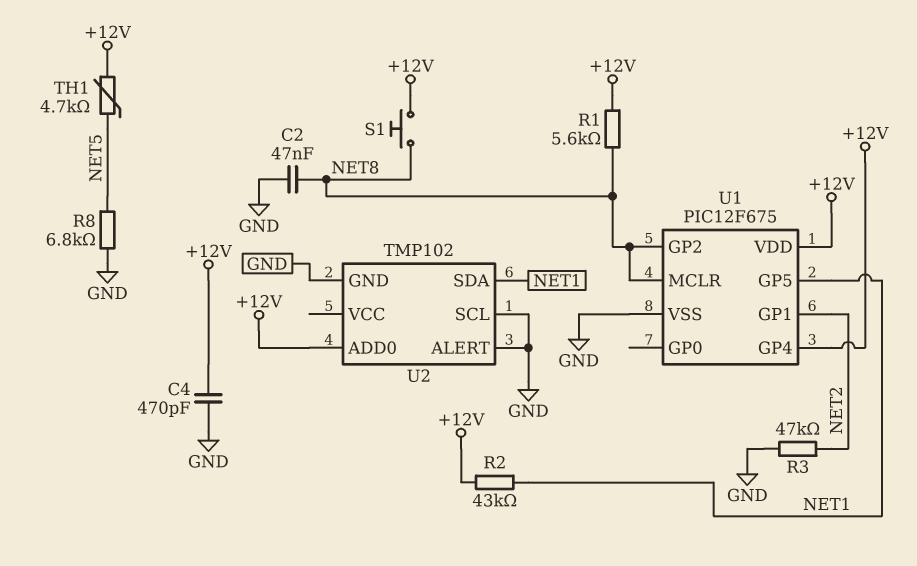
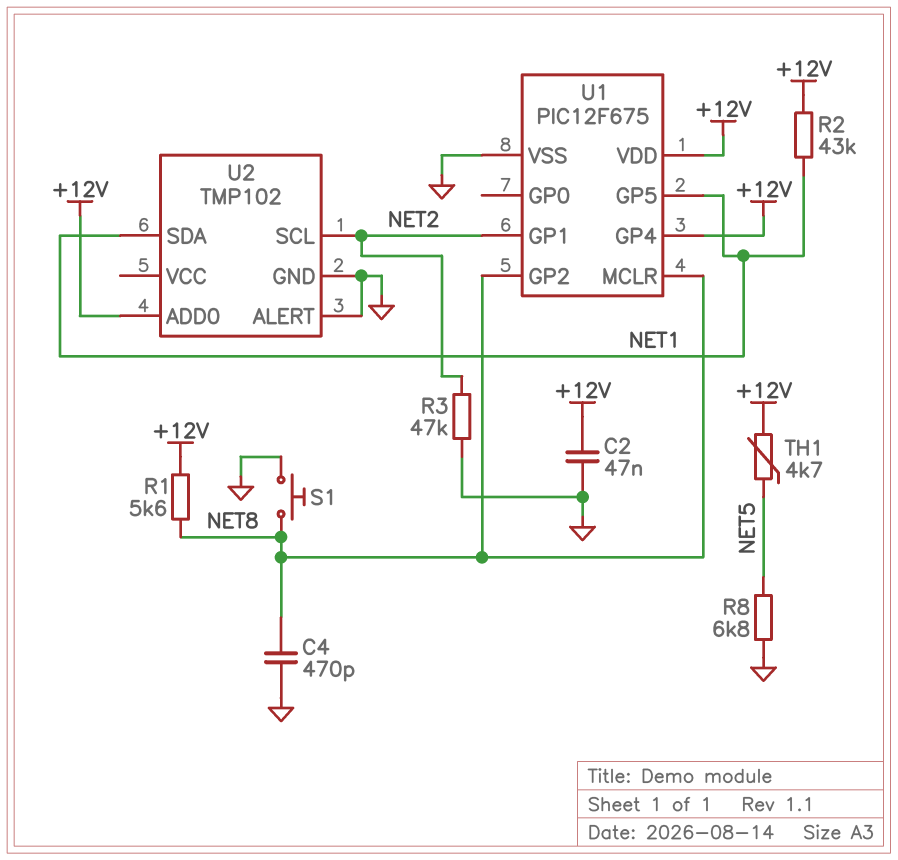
C2: 47nF (GND, NET8) -> 47nF (+12V, GND)
C4: 470pF (+12V, GND) -> 470pF (GND, NET8)
S1: button (+12V, NET8) -> button (GND, NET8)
U2 pin SCL: GND -> NET2

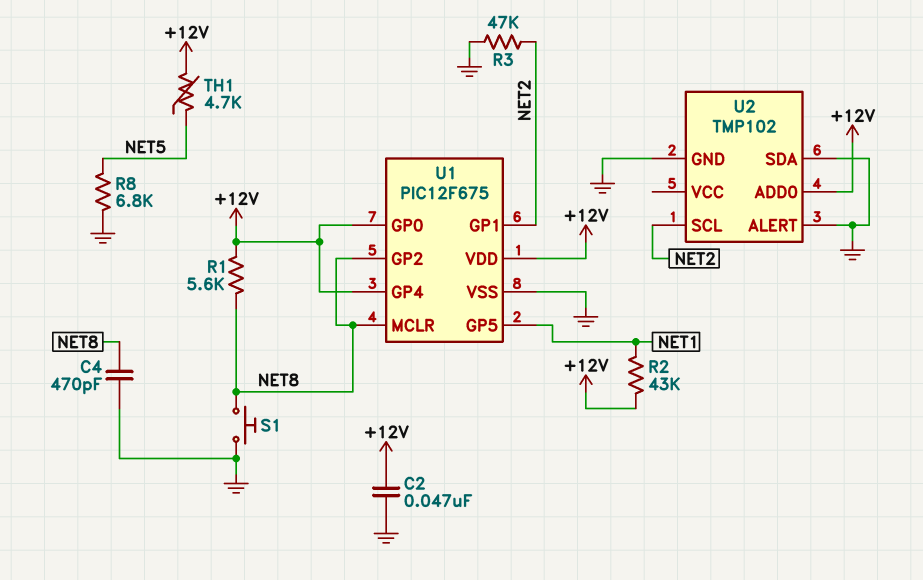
U1 pin GP0: none -> +12V
U2 pin SDA: NET1 -> GND

